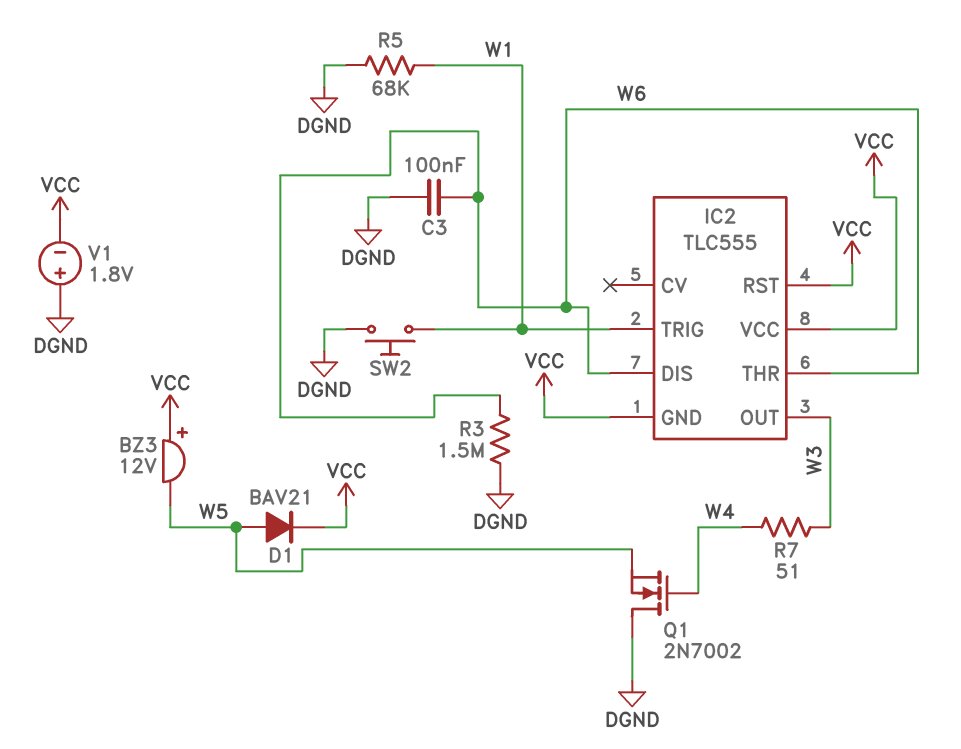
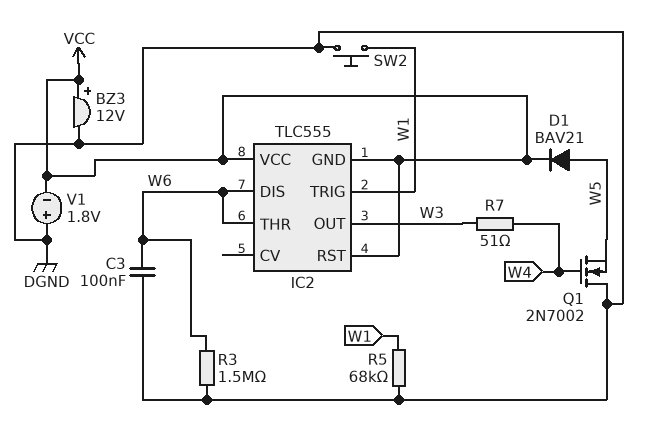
BZ3: buzzer 12V (plus VCC, minus W5) -> buzzer 12V (plus VCC, minus DGND)

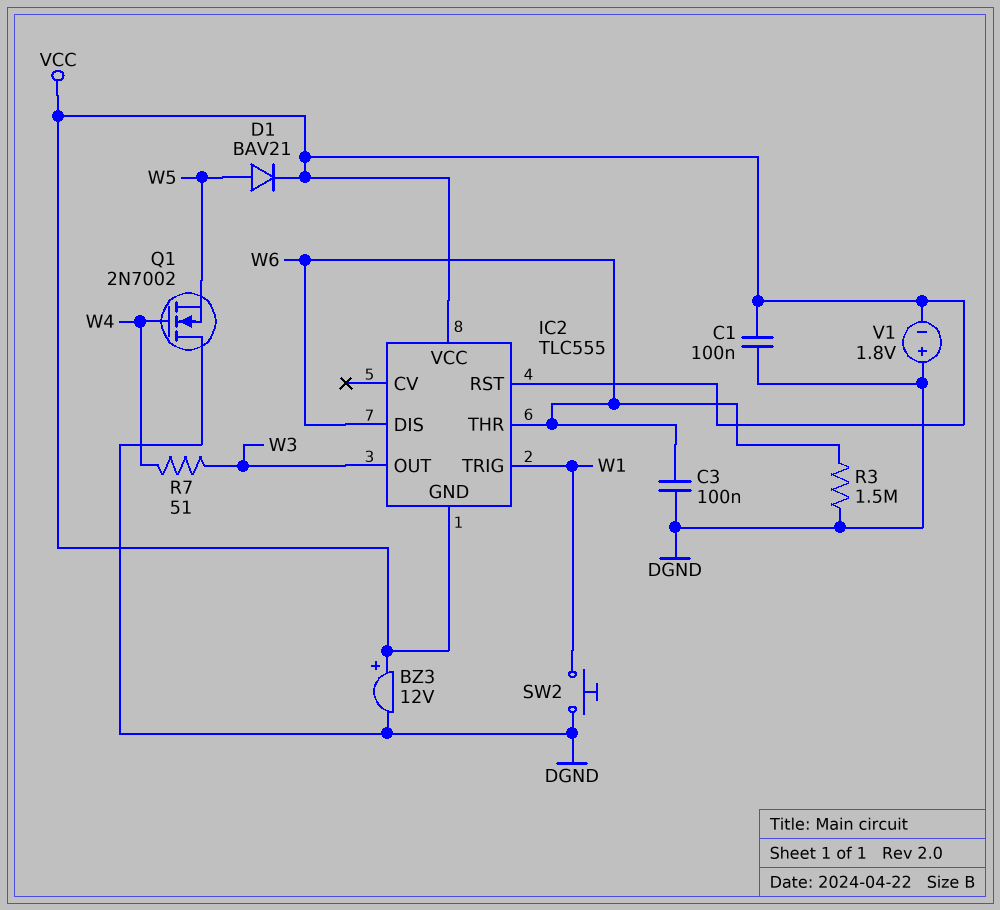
C1: none -> 100nF (DGND, VCC)
R5: 68k (DGND, W1) -> none

